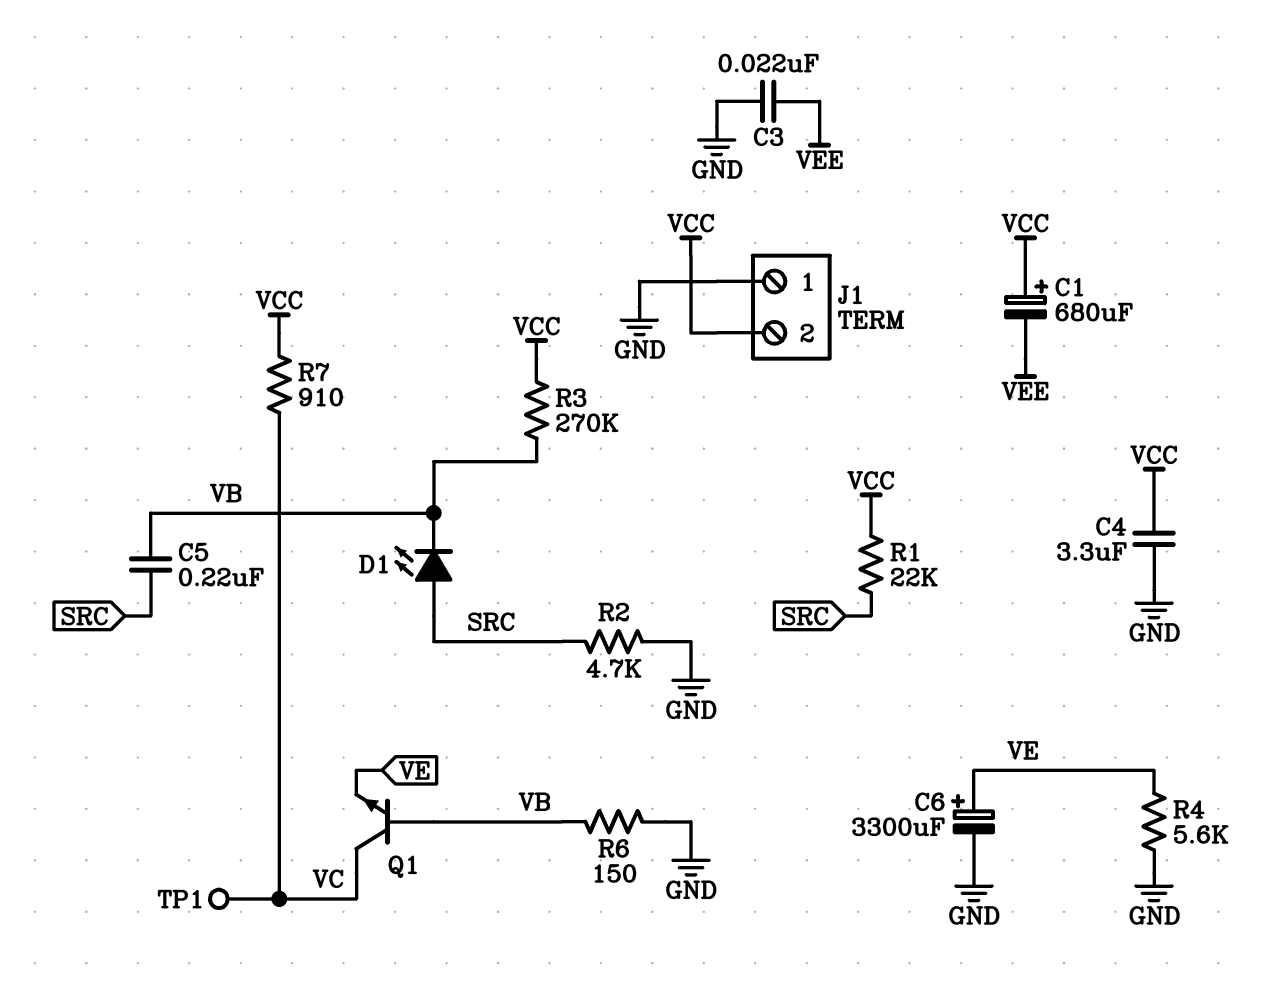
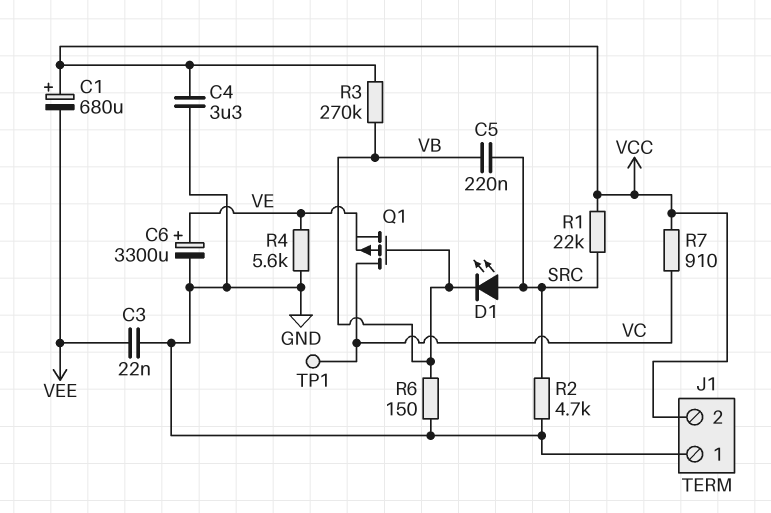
Q1: NPN (B VB, C VC, E VE) -> PMOS (G VB, D VC, S VE)

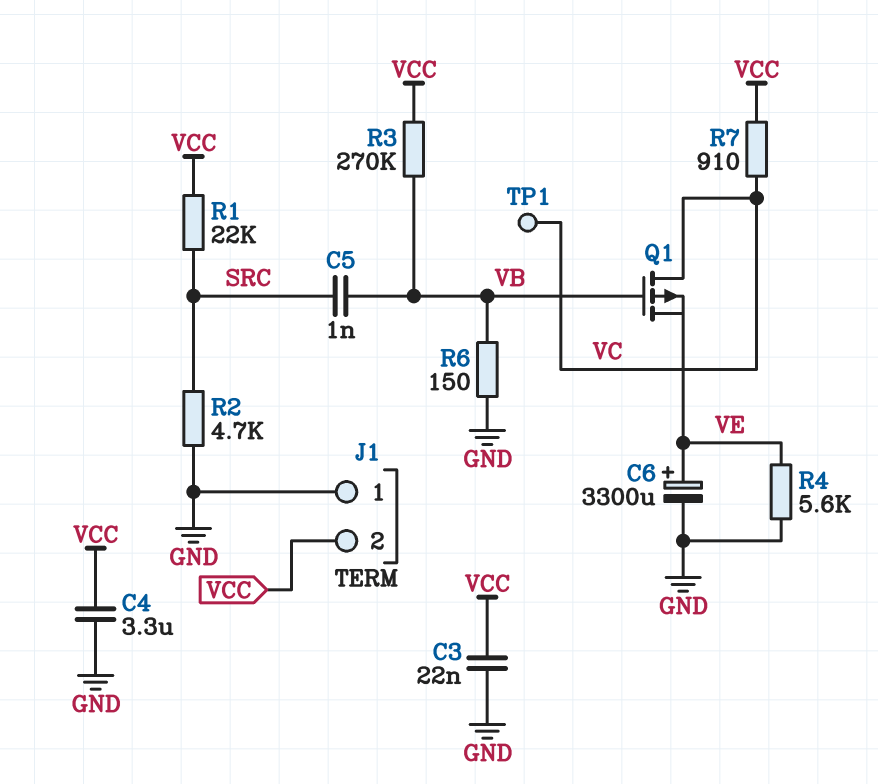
C1: 680uF (plus VCC, minus VEE) -> none
C3: 22nF (GND, VEE) -> 22nF (GND, VCC)
C5: 220nF (SRC, VB) -> 1nF (SRC, VB)
D1: LED (A SRC, K VB) -> none

